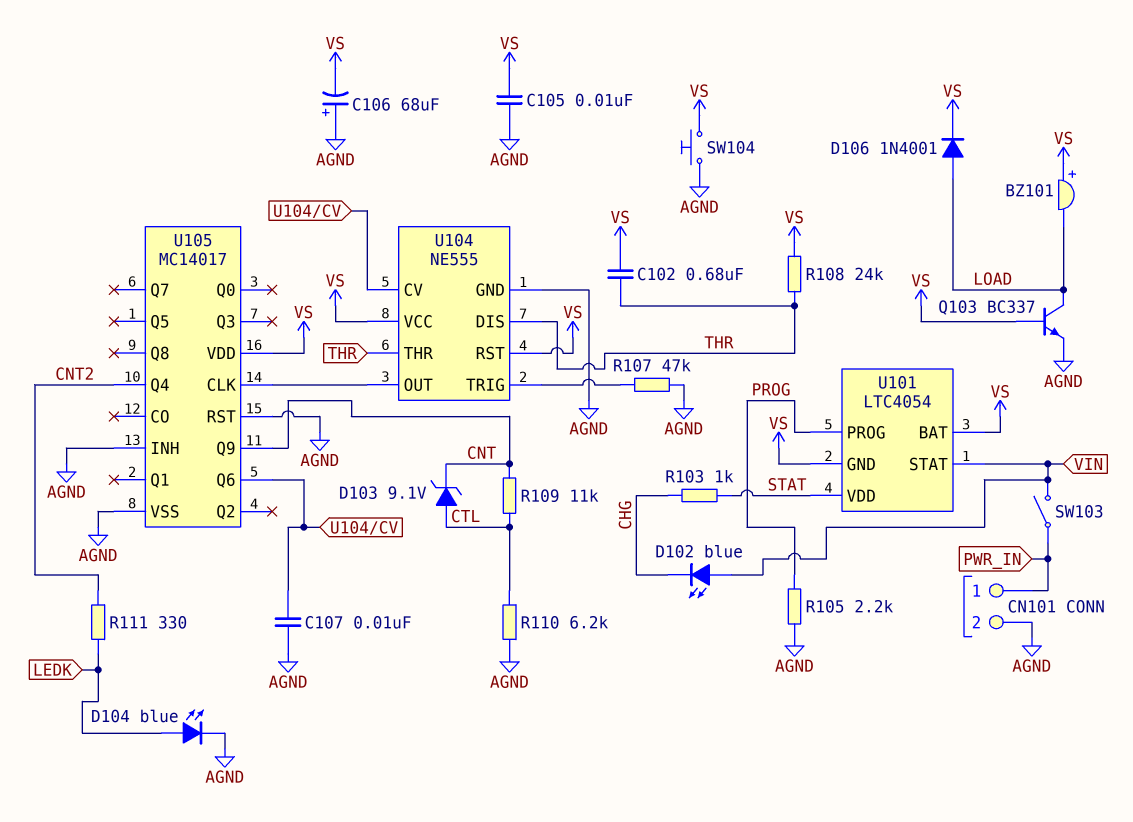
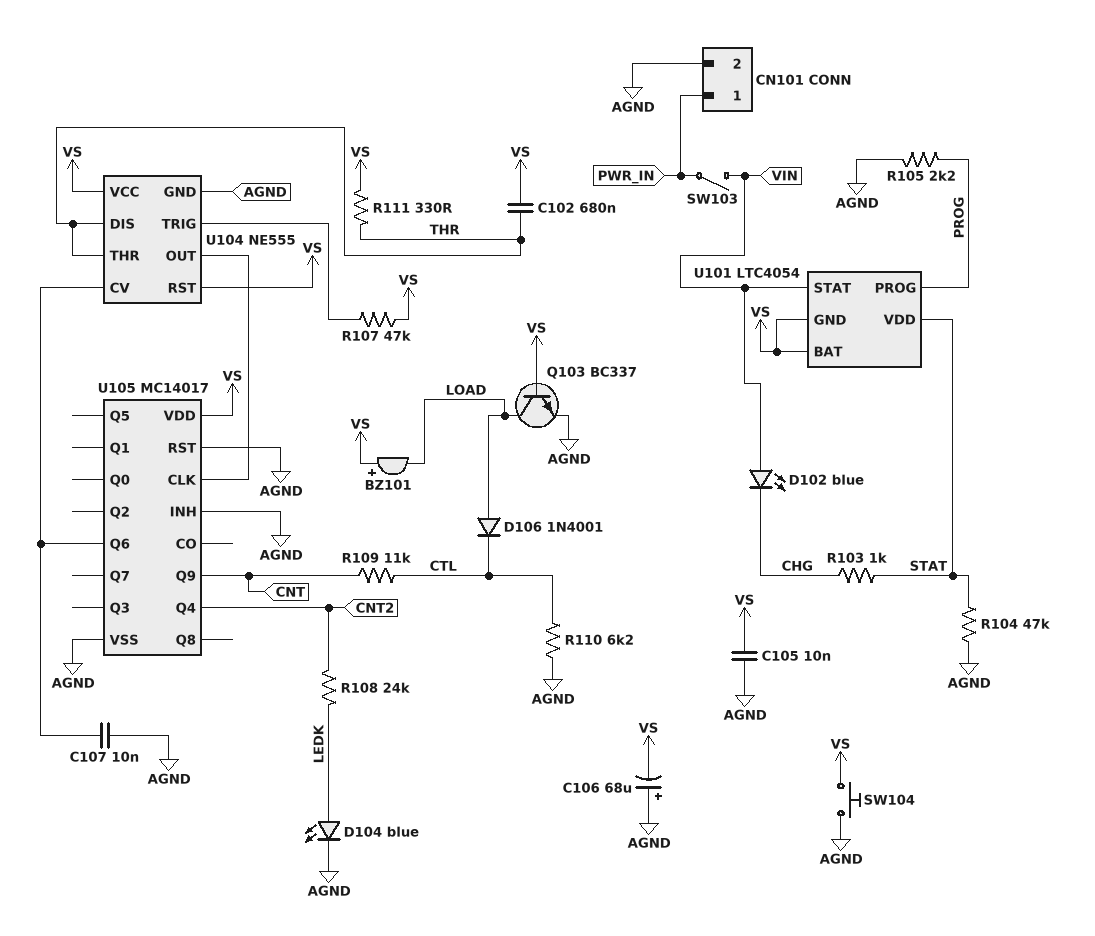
D103: zener 9.1V (A CTL, K CNT) -> none
D106: diode 1N4001 (A LOAD, K VS) -> diode 1N4001 (A LOAD, K CTL)
R104: none -> 47k (AGND, STAT)
R107: 47k (AGND, U104/TRIG) -> 47k (U104/TRIG, VS)
R108: 24k (THR, VS) -> 24k (CNT2, LEDK)
R111: 330 (CNT2, LEDK) -> 330 (THR, VS)

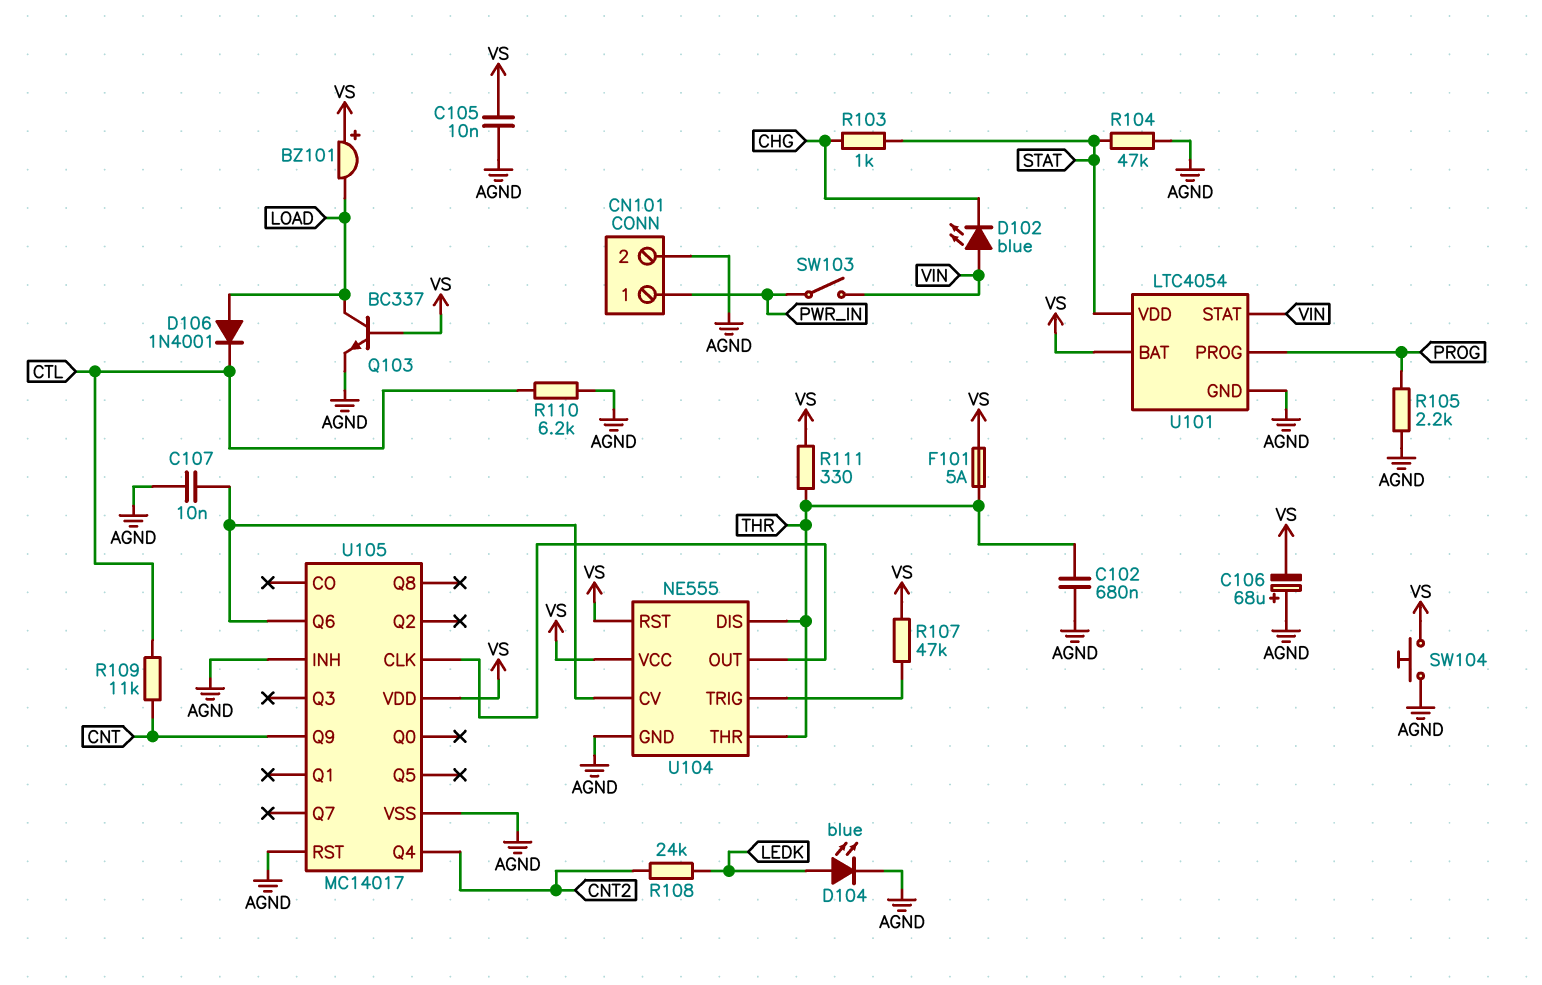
C102: 680nF (THR, VS) -> 680nF (AGND, THR)
F101: none -> 5A (THR, VS)
U101 pin GND: VS -> AGND

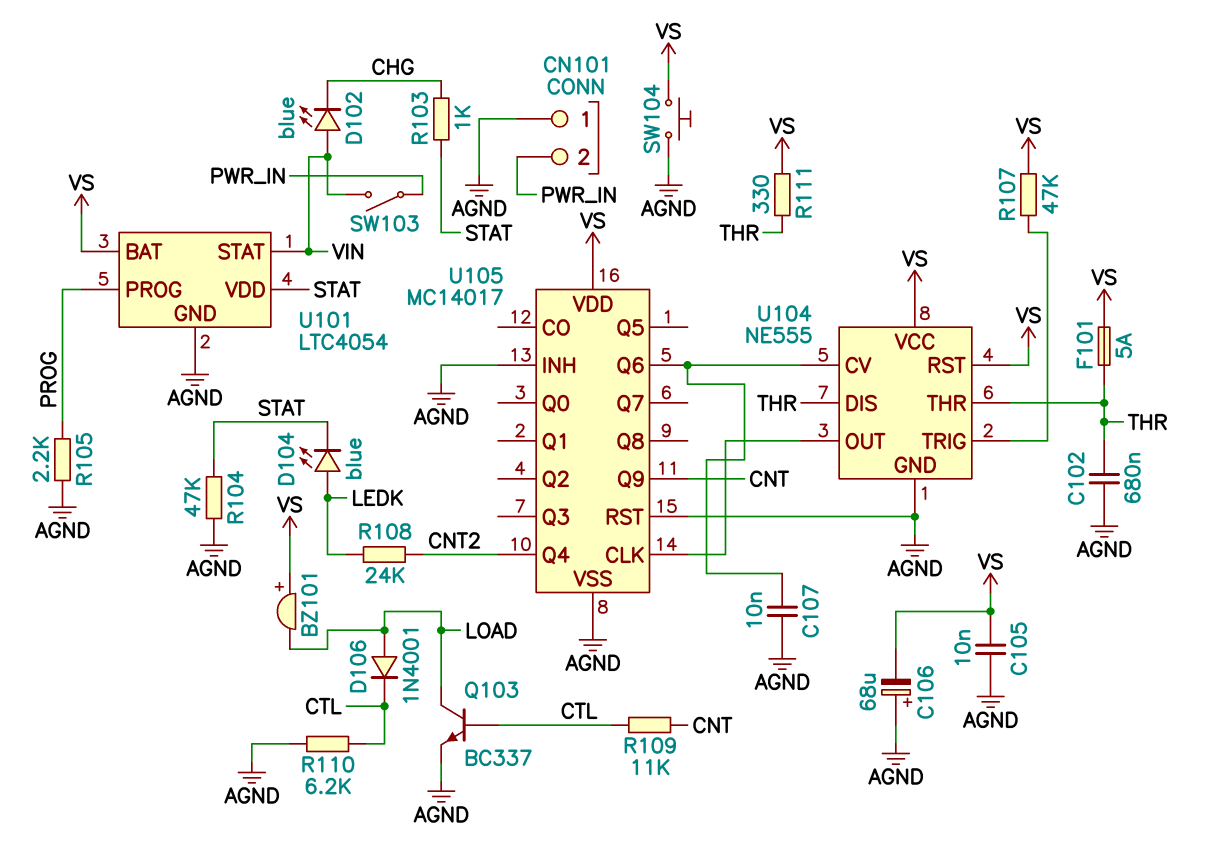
CN101 pin 1: PWR_IN -> AGND
CN101 pin 2: AGND -> PWR_IN
D104: LED blue (A LEDK, K AGND) -> LED blue (A LEDK, K STAT)
Q103: NPN BC337 (B VS, C LOAD, E AGND) -> NPN BC337 (B CTL, C LOAD, E AGND)

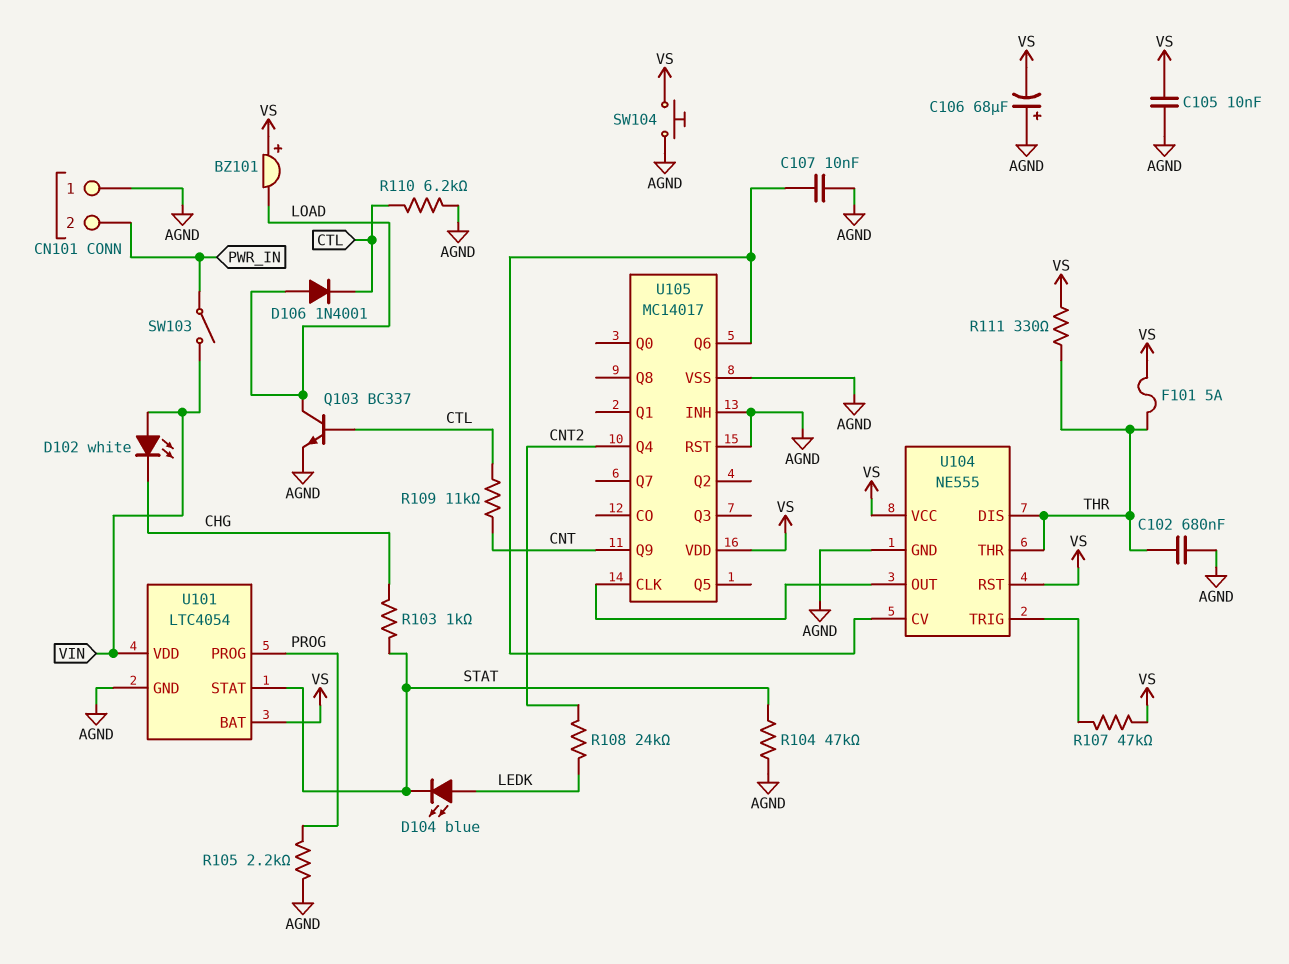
D102: LED blue (A VIN, K CHG) -> LED white (A VIN, K CHG)
U101 pin STAT: VIN -> STAT
U101 pin VDD: STAT -> VIN

